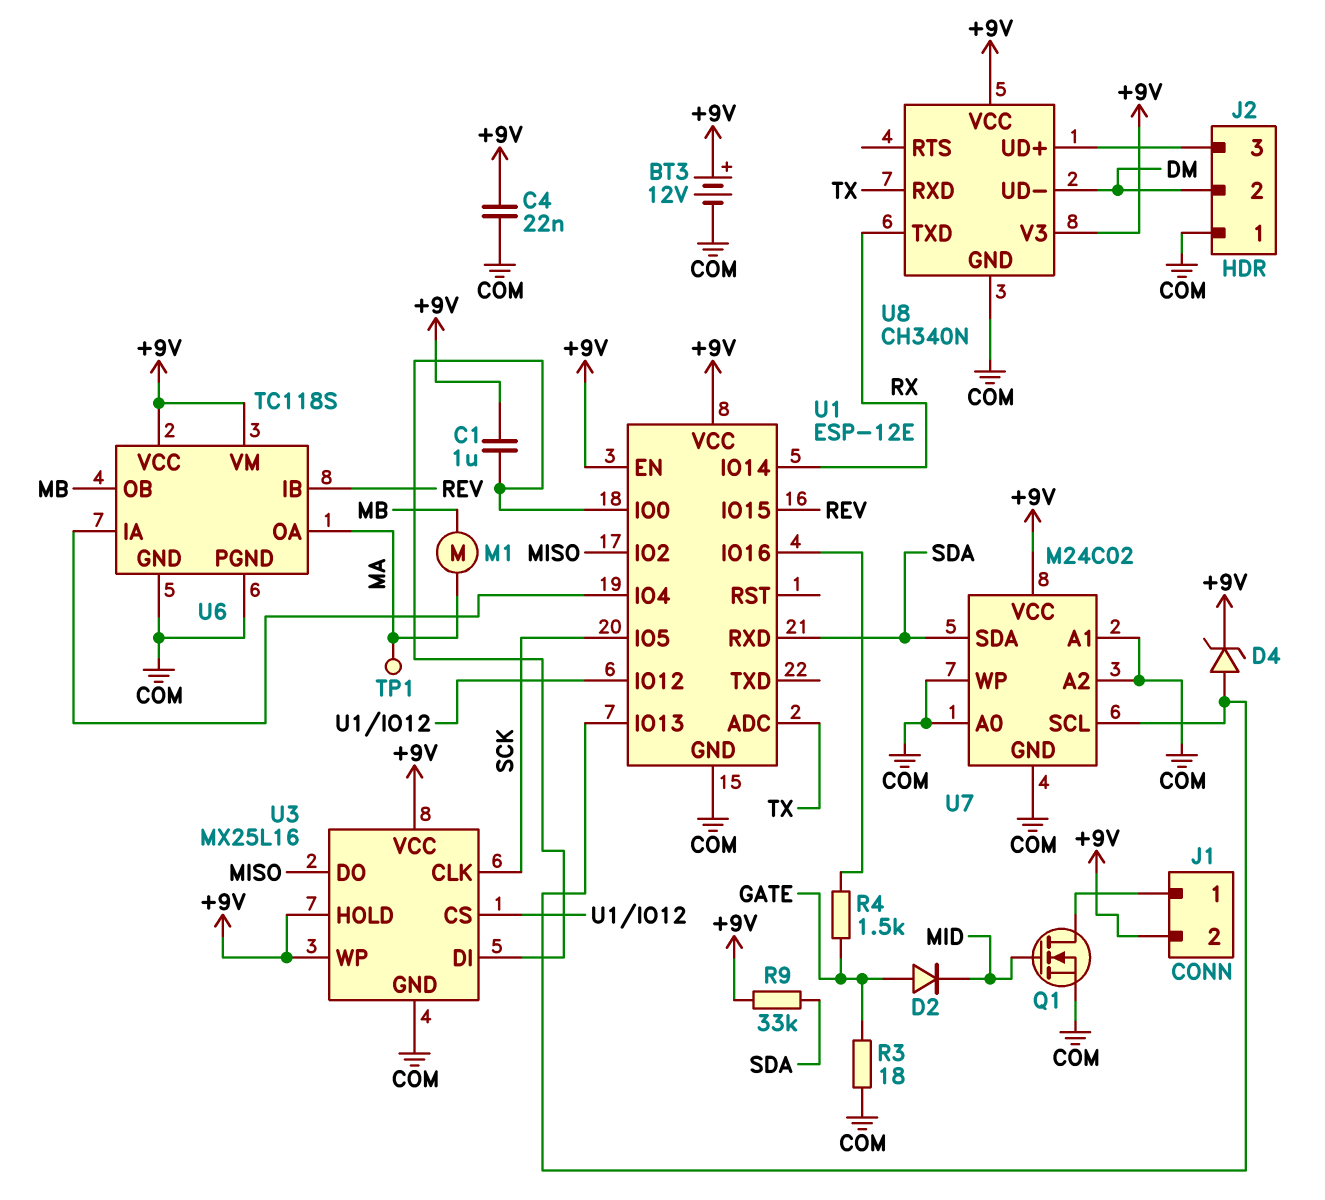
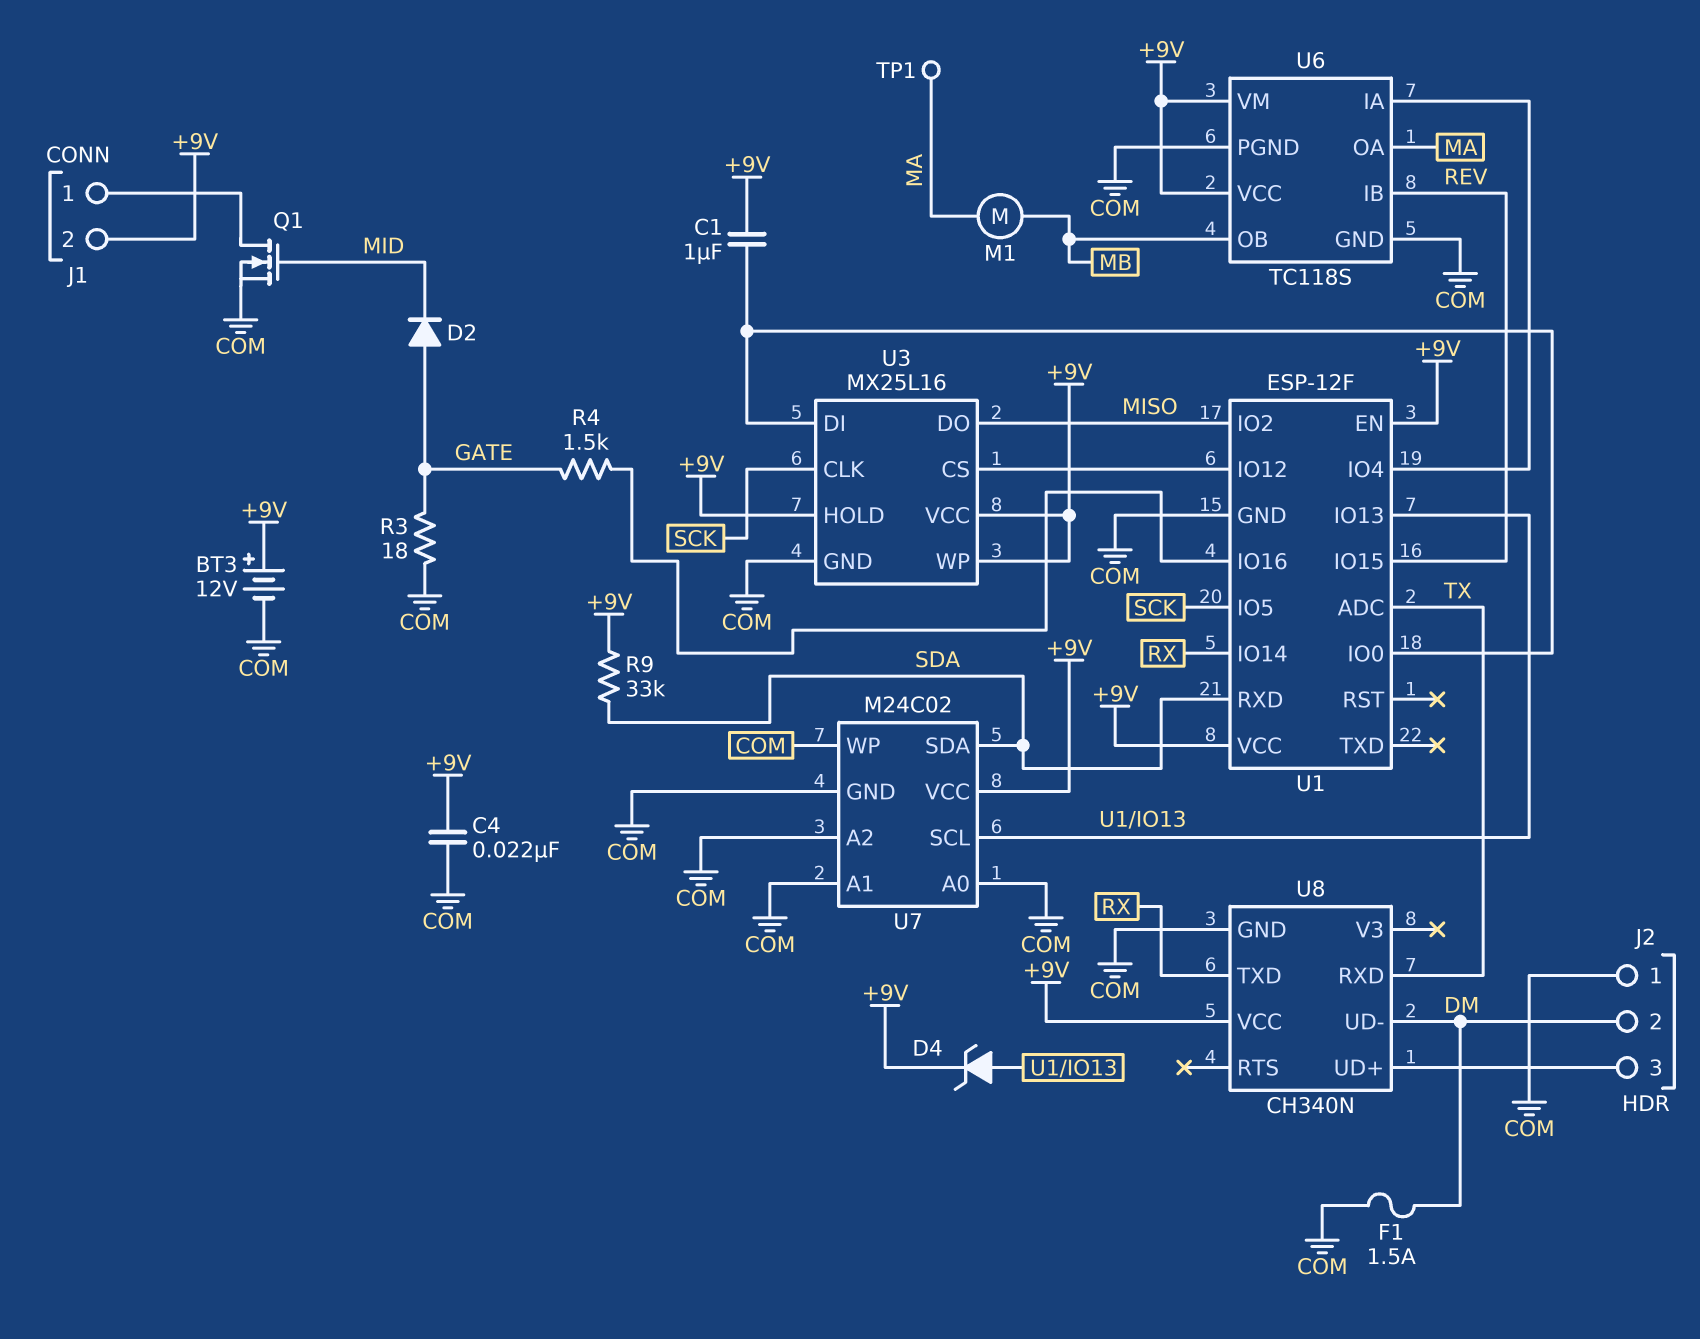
F1: none -> 1.5A (COM, DM)
U1: ESP-12E -> ESP-12F
U8 pin V3: +9V -> none

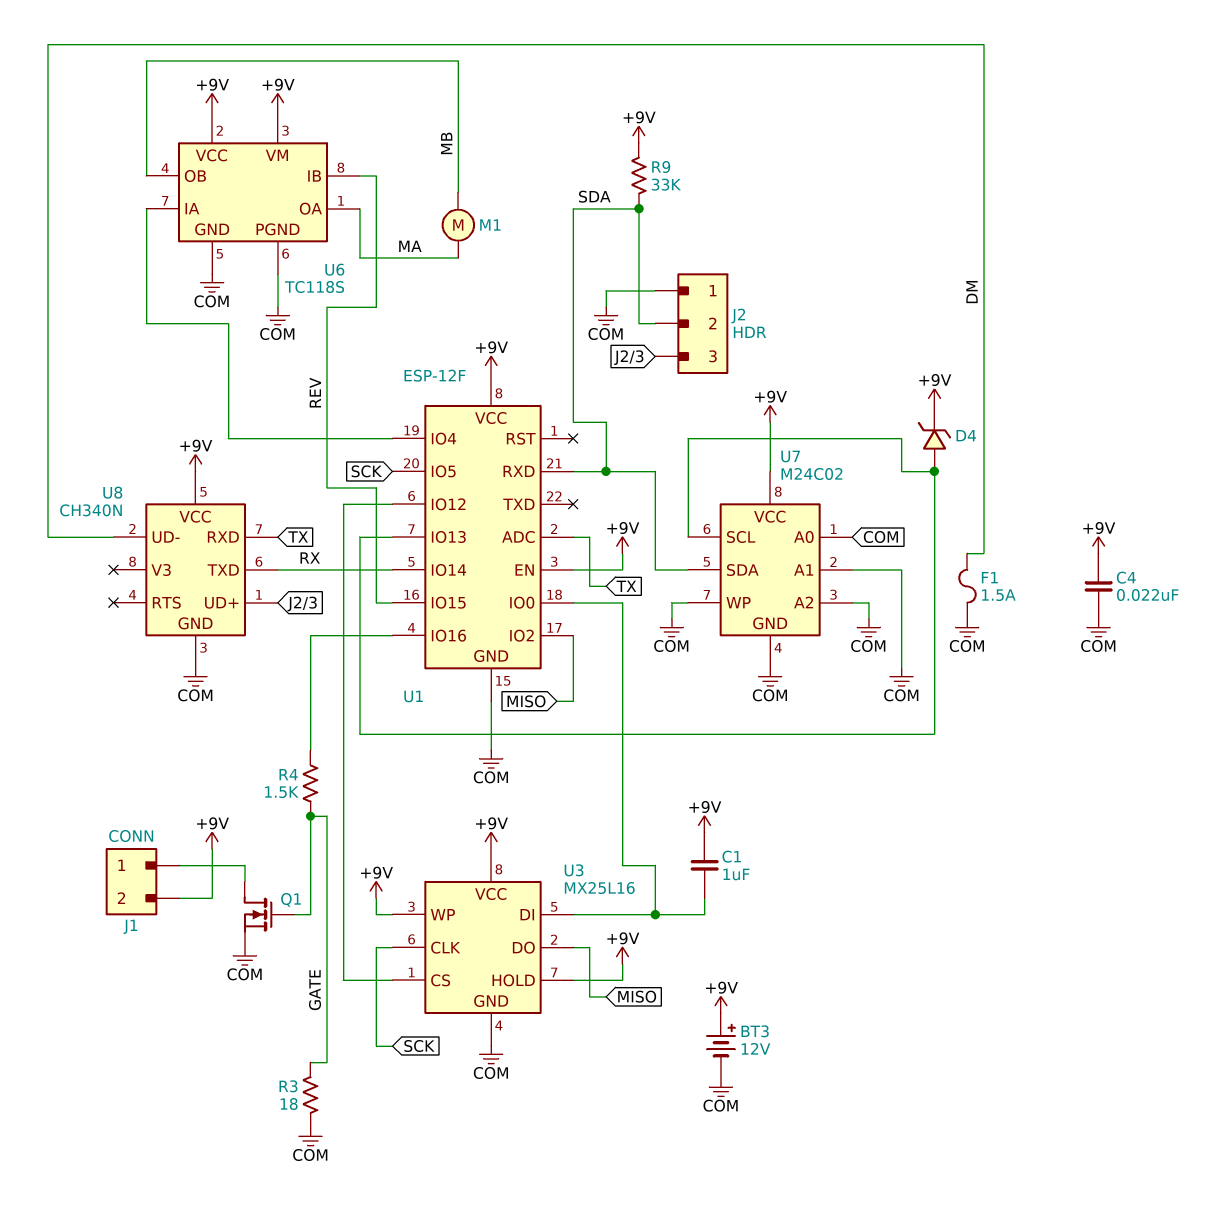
D2: diode (A GATE, K MID) -> none
J2 pin 2: DM -> SDA
Q1: NMOS (G MID, D J1/1, S COM) -> NMOS (G GATE, D J1/1, S COM)
TP1: test point (MA) -> none

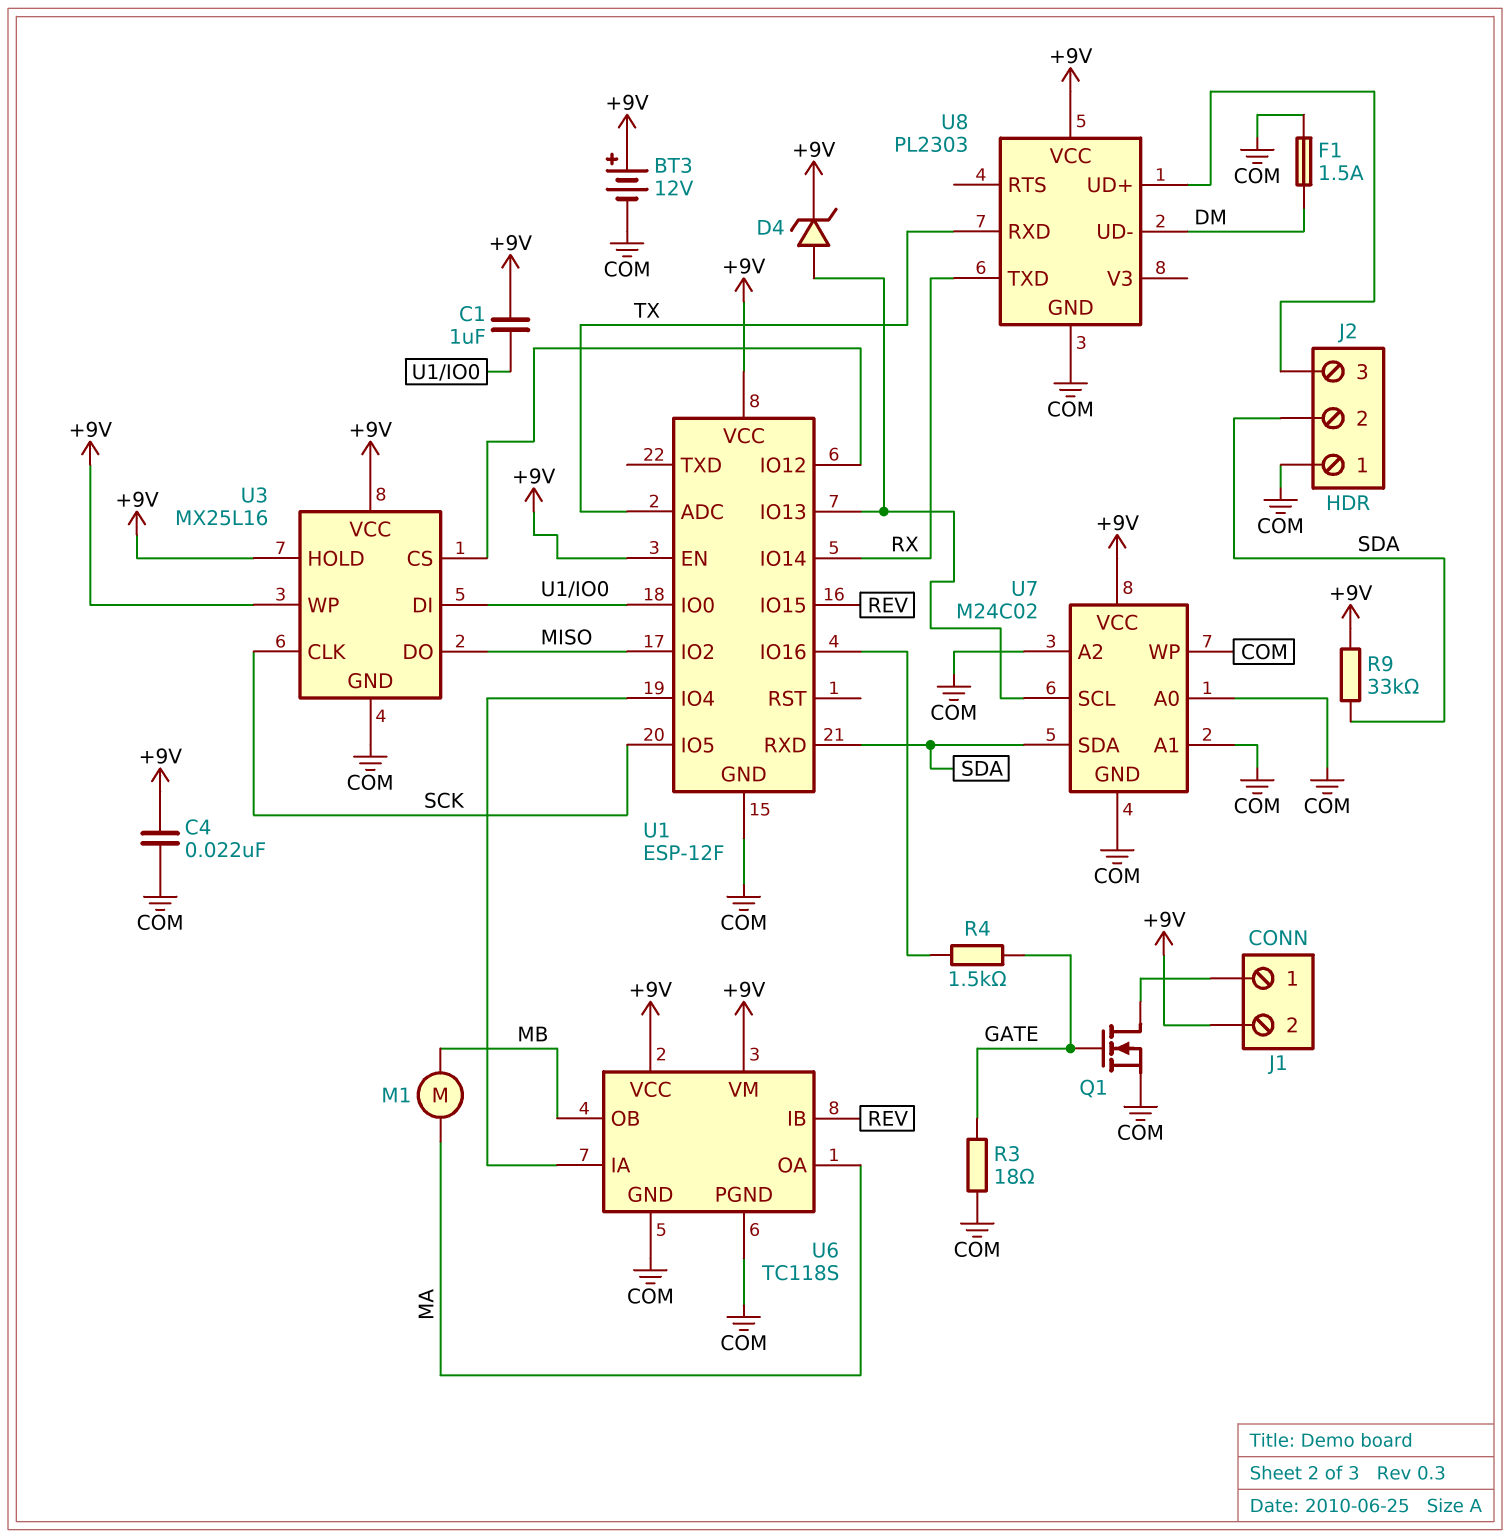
U8: CH340N -> PL2303

